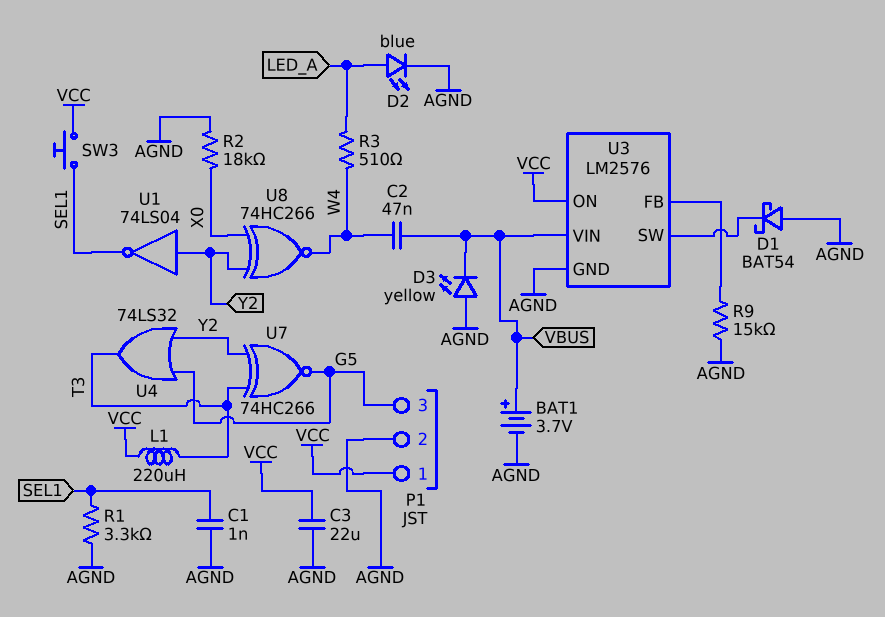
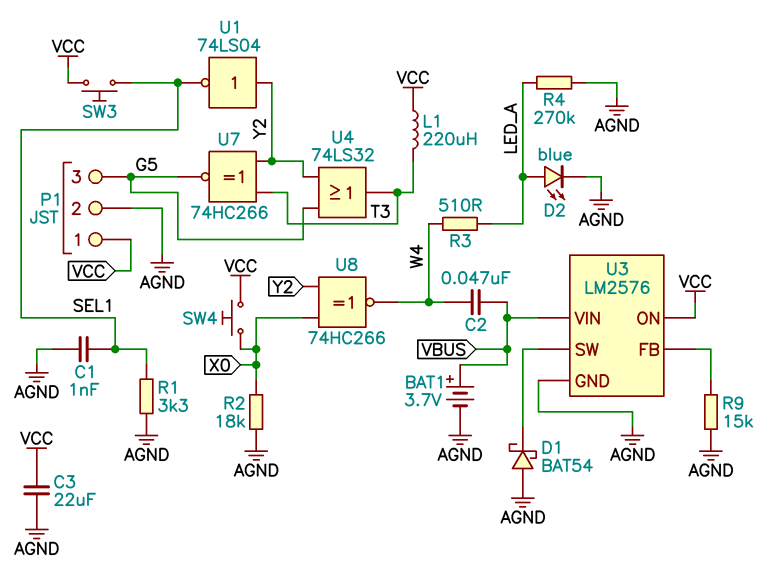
D3: LED yellow (A AGND, K VBUS) -> none
R4: none -> 270k (AGND, LED_A)
SW4: none -> button (VCC, X0)

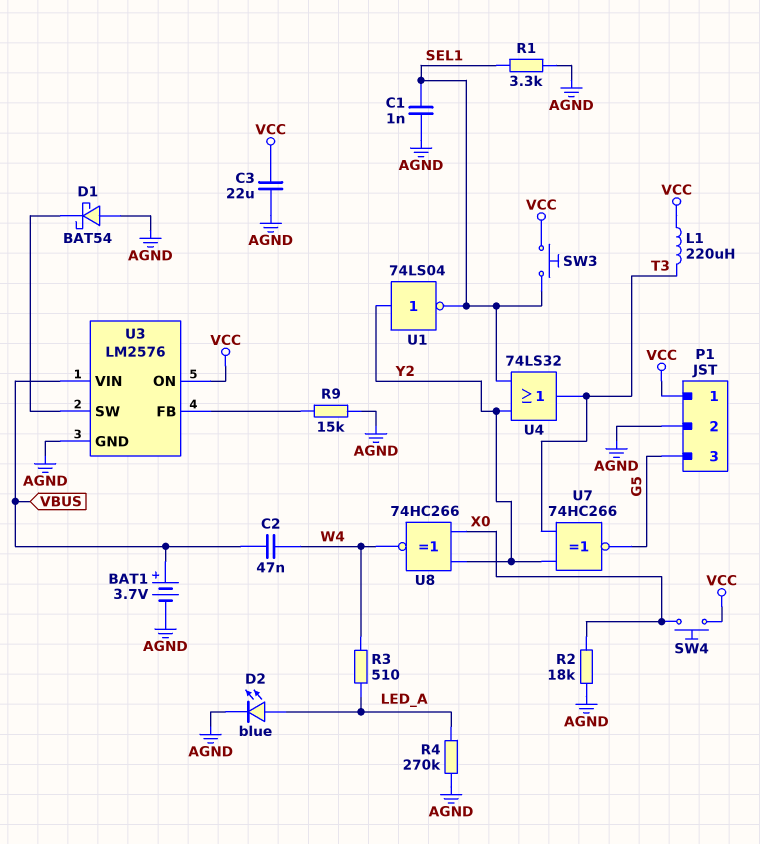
U4: OR 74LS32 (in G5, in Y2, out T3) -> OR 74LS32 (in SEL1, in Y2, out T3)

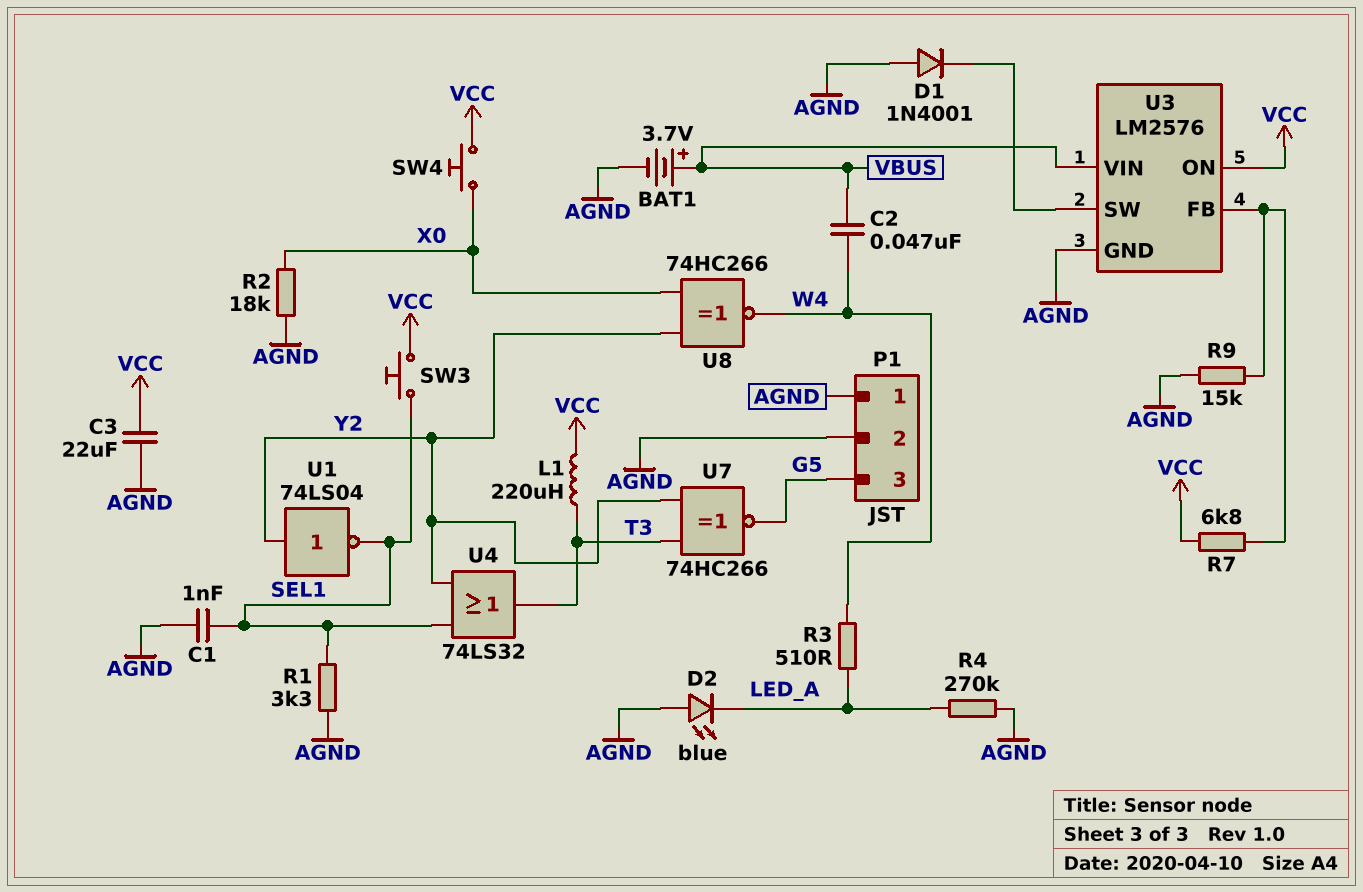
D1: schottky BAT54 (A AGND, K U3/SW) -> diode 1N4001 (A AGND, K U3/SW)
D2: LED blue (A LED_A, K AGND) -> LED blue (A AGND, K LED_A)
P1 pin 1: VCC -> AGND
R7: none -> 6.8k (U3/FB, VCC)

